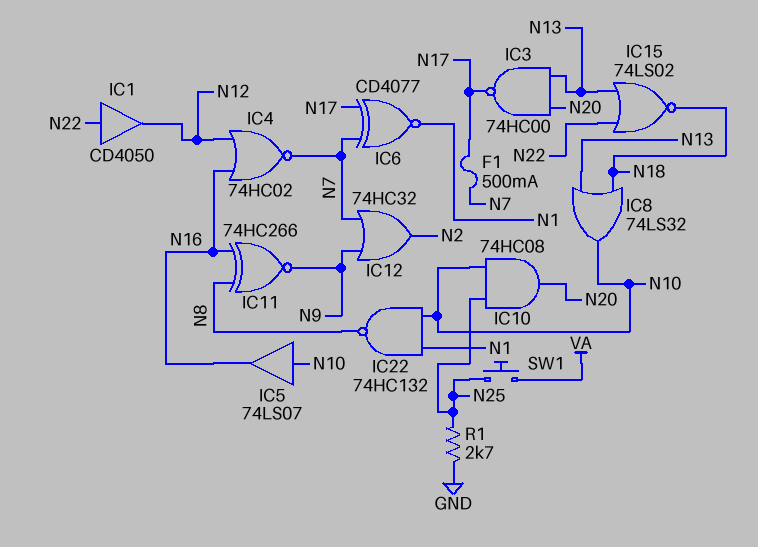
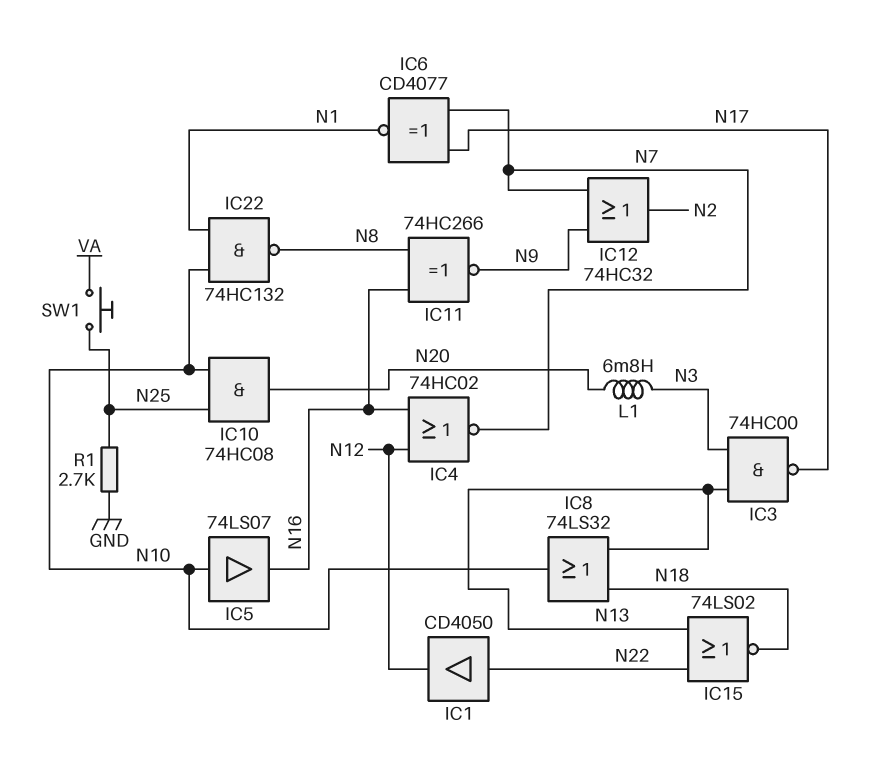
F1: 500mA (N7, N17) -> none
IC3: NAND 74HC00 (in N13, in N20, out N17) -> NAND 74HC00 (in N3, in N13, out N17)
L1: none -> 6.8mH (N3, N20)

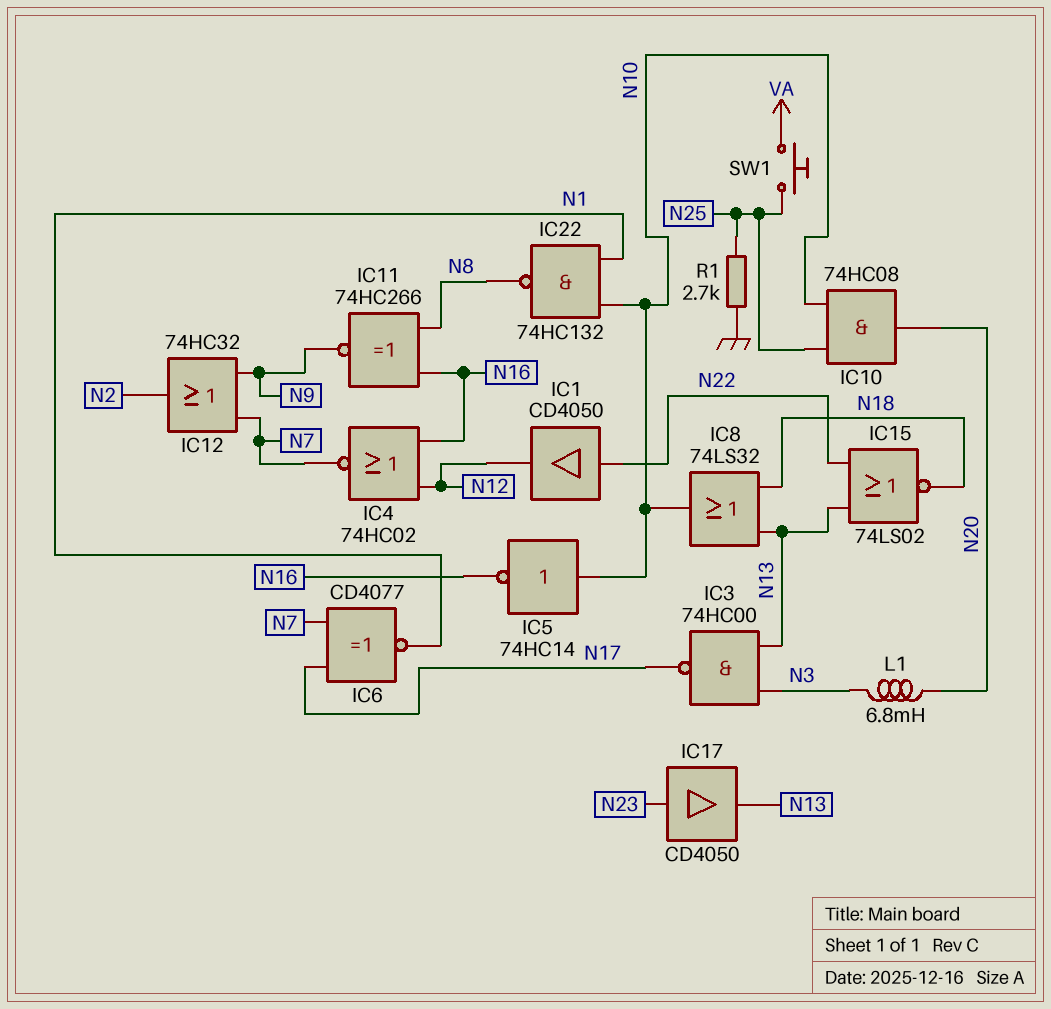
IC5: buffer 74LS07 (in N10, out N16) -> NOT 74HC14 (in N10, out N16)
IC17: none -> buffer CD4050 (in N23, out N13)

